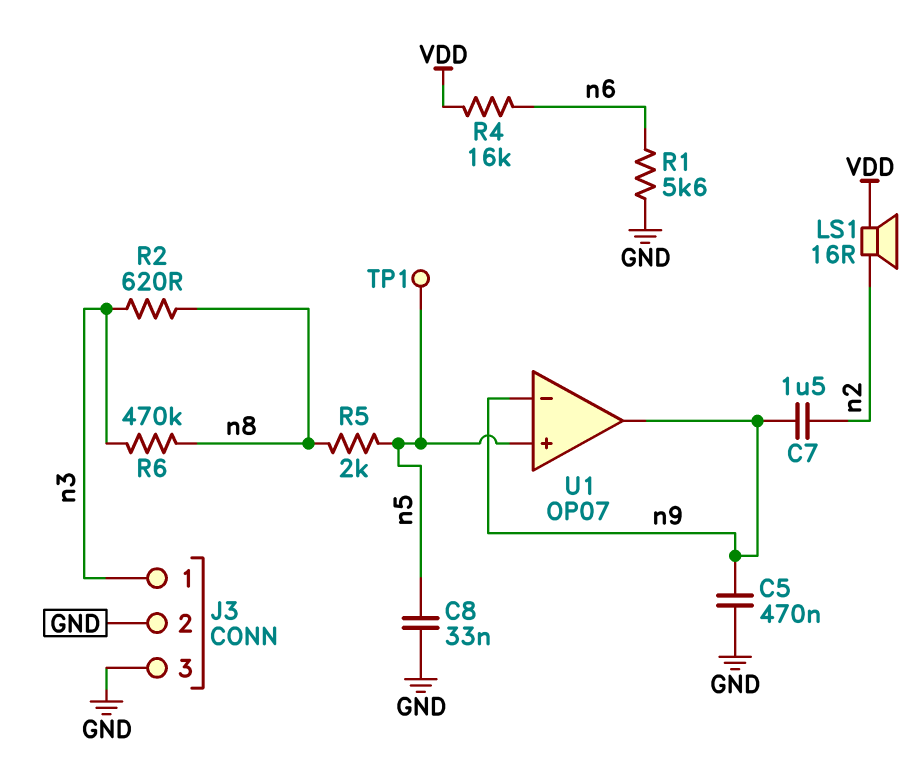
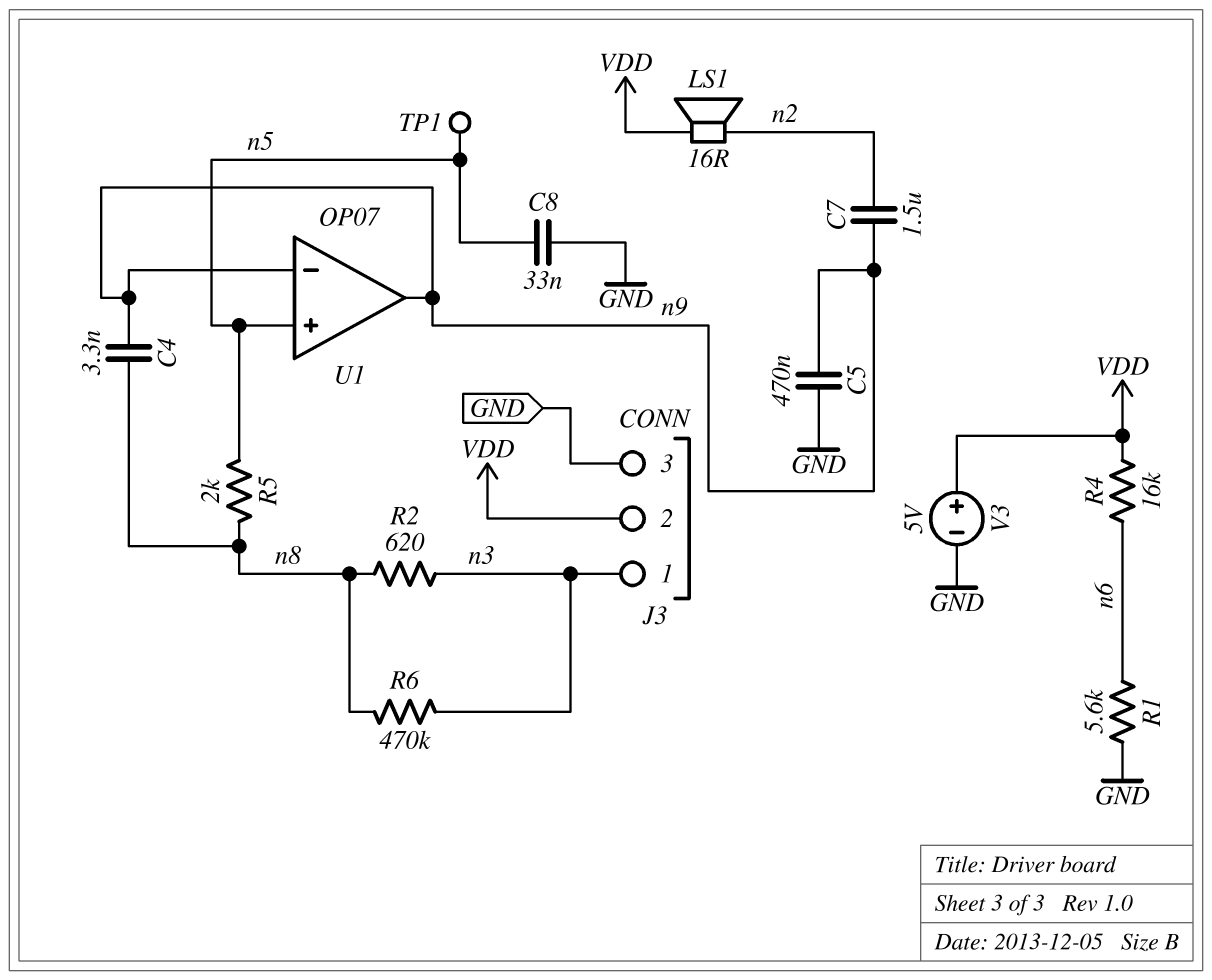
C4: none -> 3.3nF (n8, n9)
J3 pin 2: GND -> VDD
V3: none -> 5V (plus VDD, minus GND)

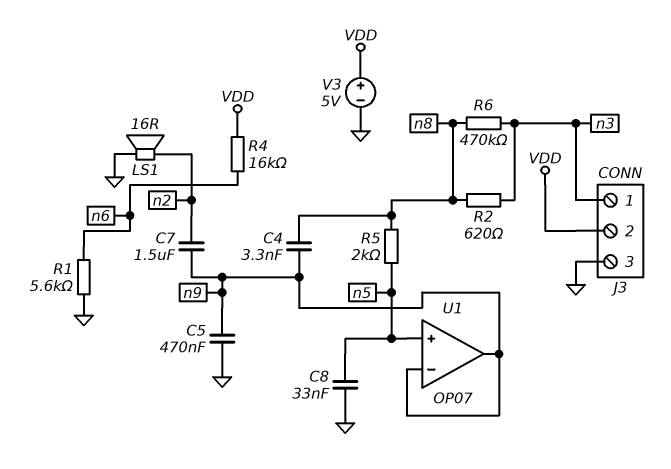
LS1: speaker 16R (VDD, n2) -> speaker 16R (GND, n2)
TP1: test point (n5) -> none

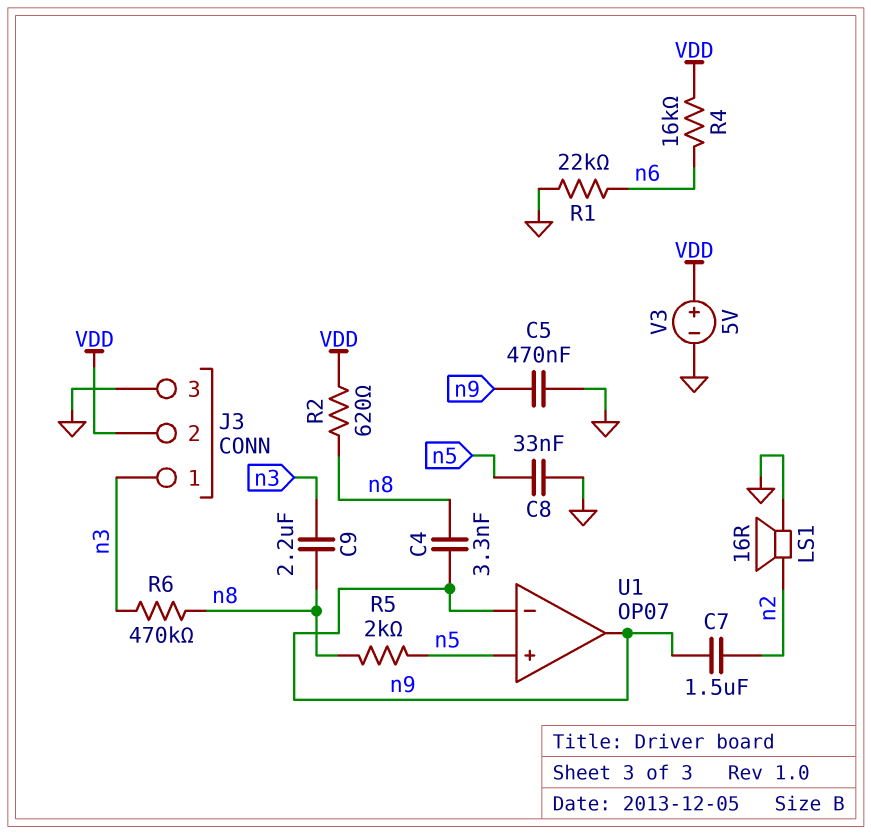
C9: none -> 2.2uF (n3, n8)
R1: 5.6k (GND, n6) -> 22k (GND, n6)
R2: 620 (n3, n8) -> 620 (VDD, n8)

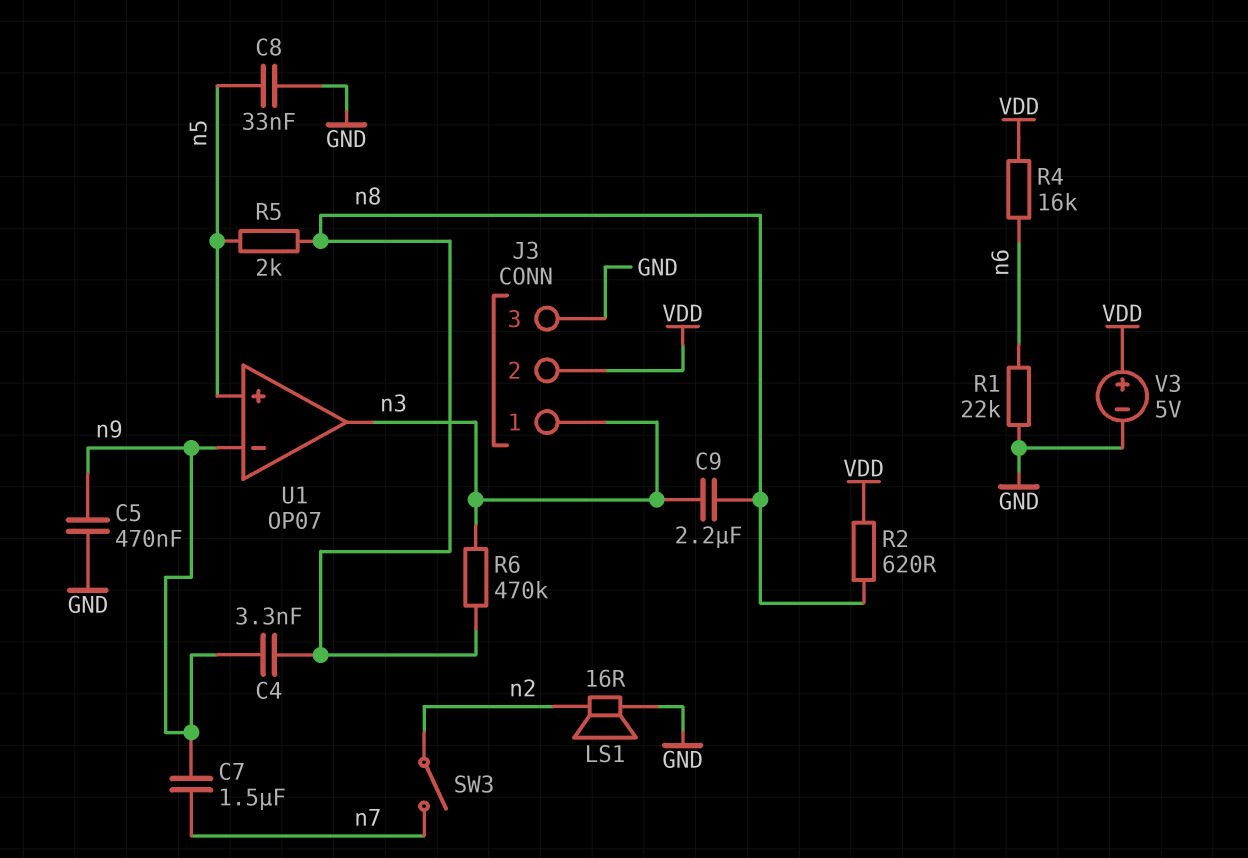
C7: 1.5uF (n2, n9) -> 1.5uF (n7, n9)
SW3: none -> switch (n2, n7)
U1 pin out: n9 -> n3

